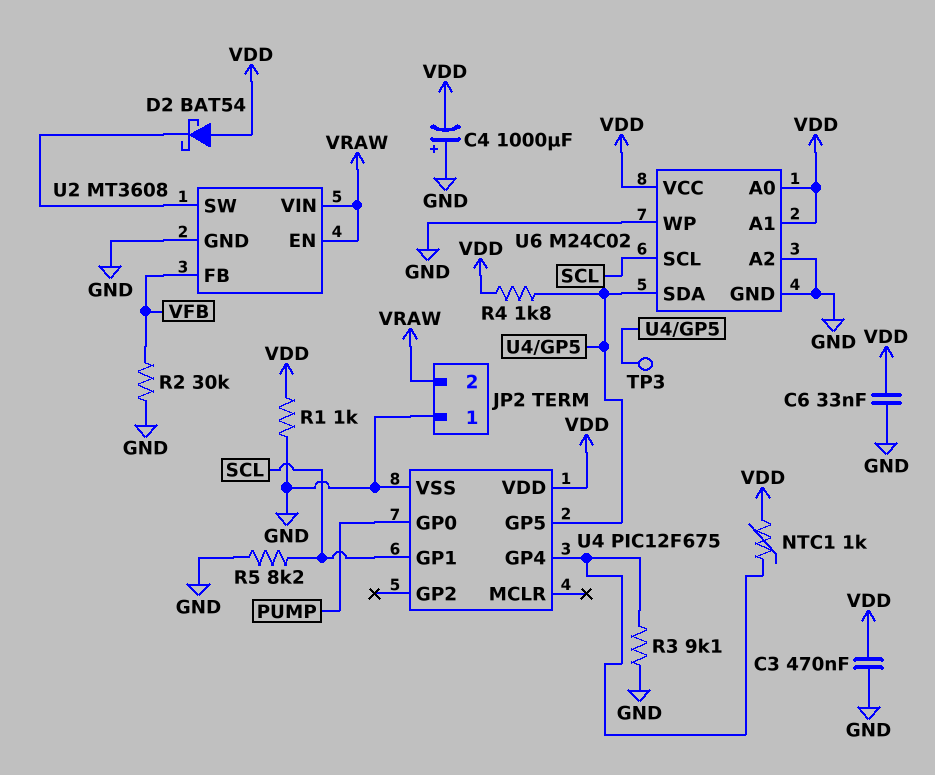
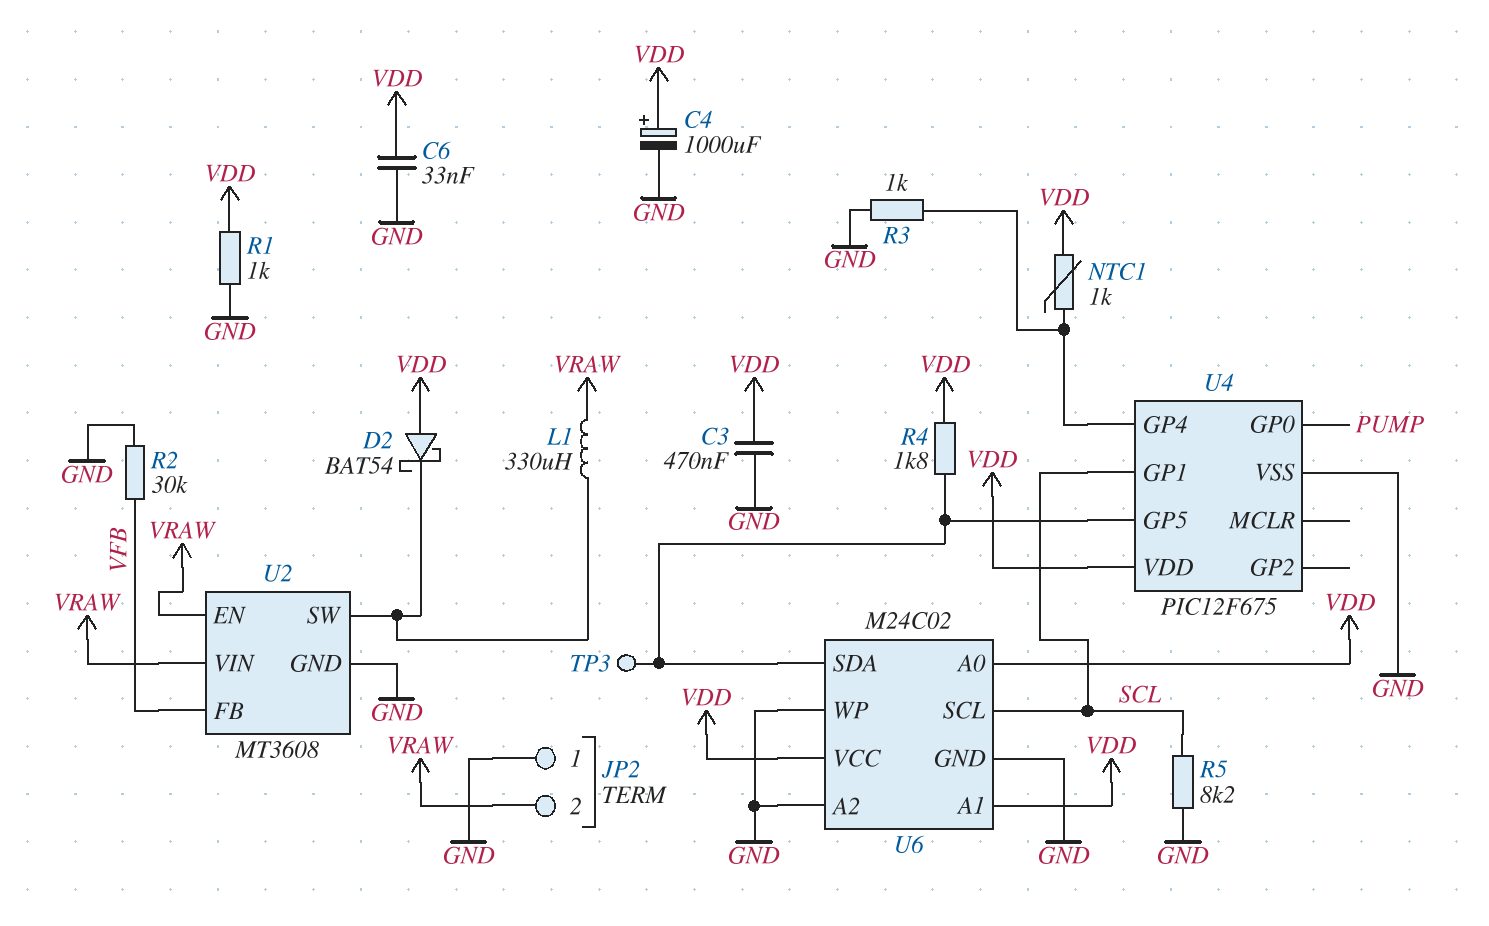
C4: 1000uF (plus GND, minus VDD) -> 1000uF (plus VDD, minus GND)
L1: none -> 330uH (U2/SW, VRAW)
R3: 9.1k (GND, U4/GP4) -> 1k (GND, U4/GP4)

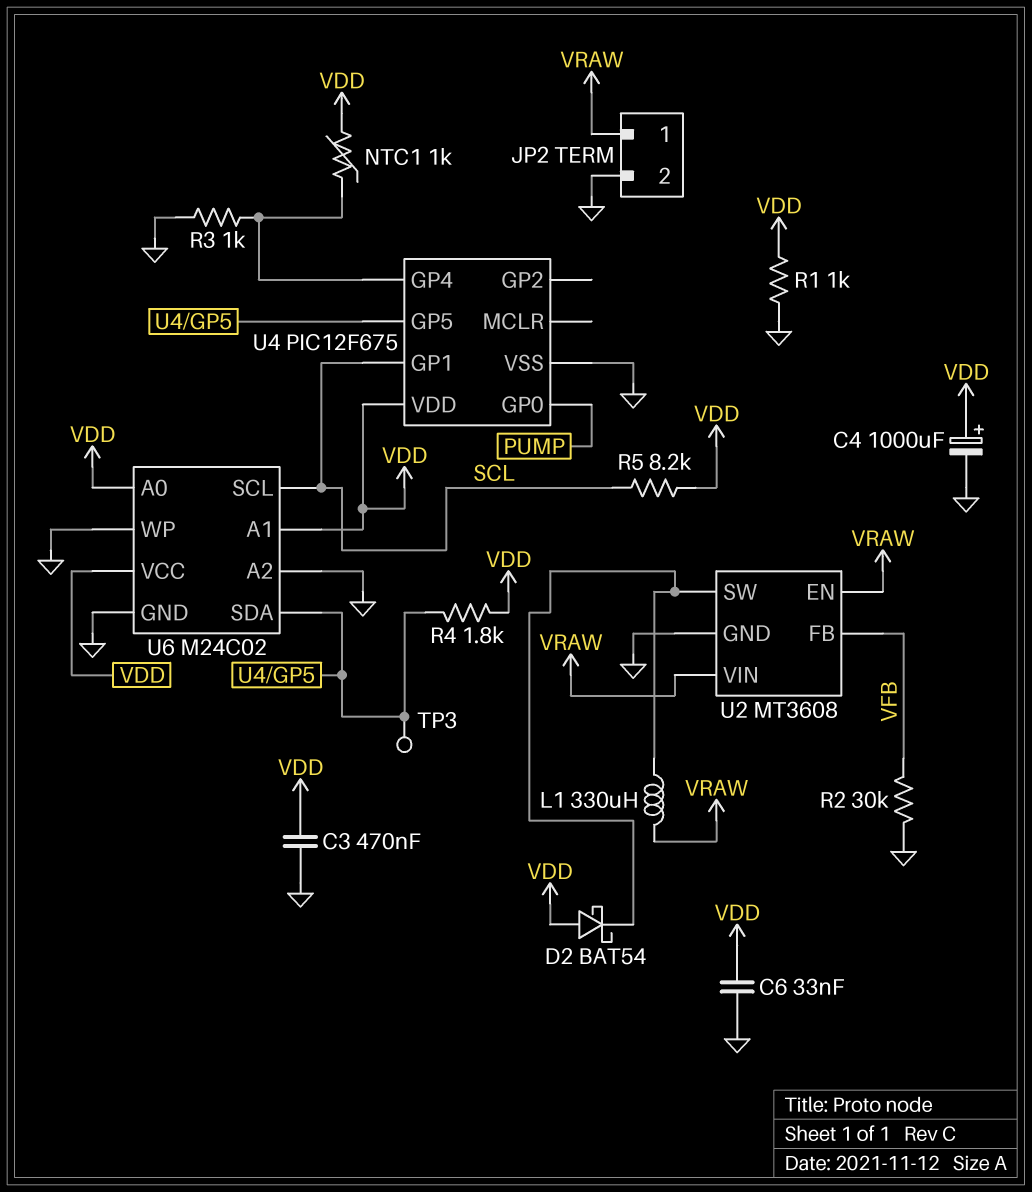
JP2 pin 1: GND -> VRAW
JP2 pin 2: VRAW -> GND
R5: 8.2k (GND, SCL) -> 8.2k (SCL, VDD)

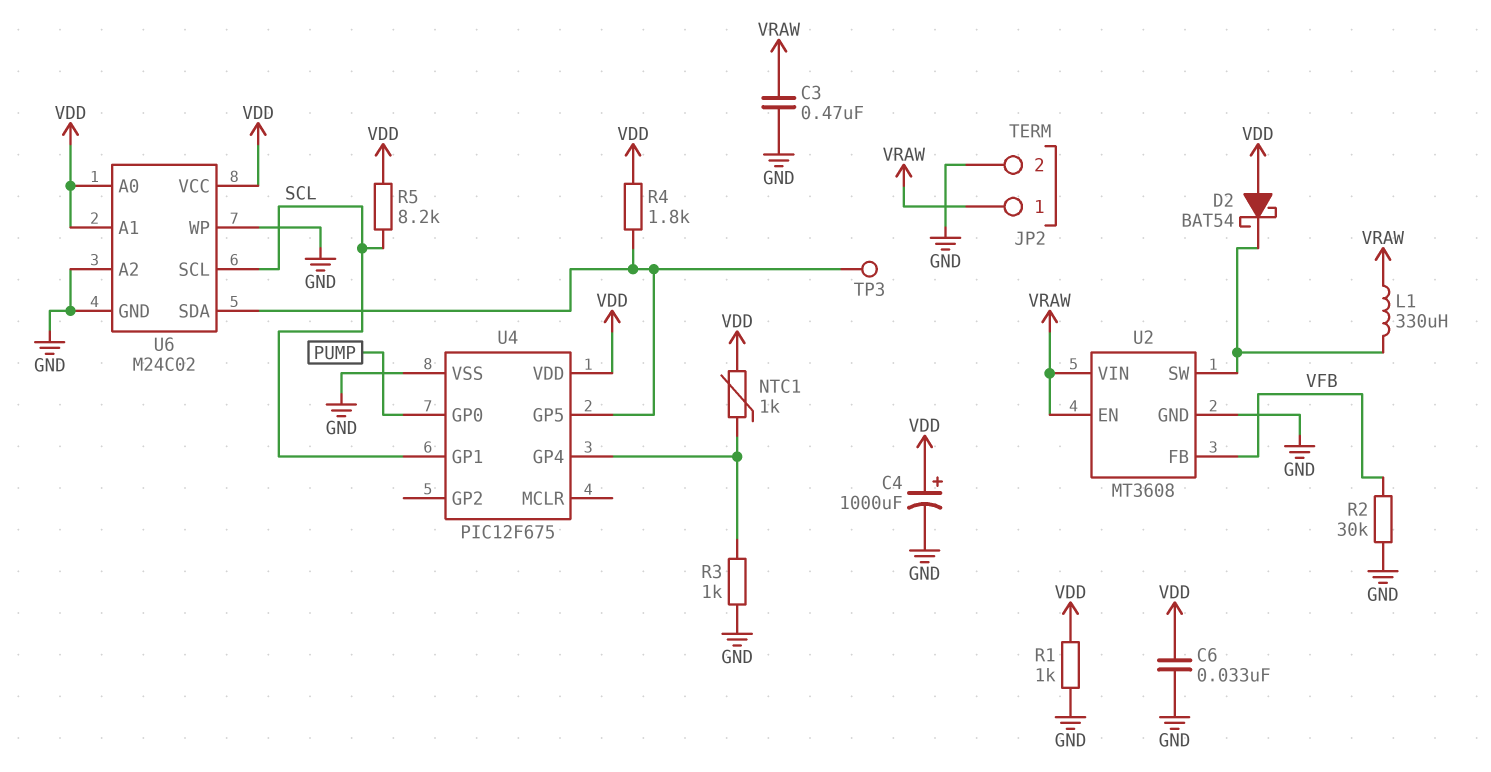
C3: 470nF (GND, VDD) -> 470nF (GND, VRAW)

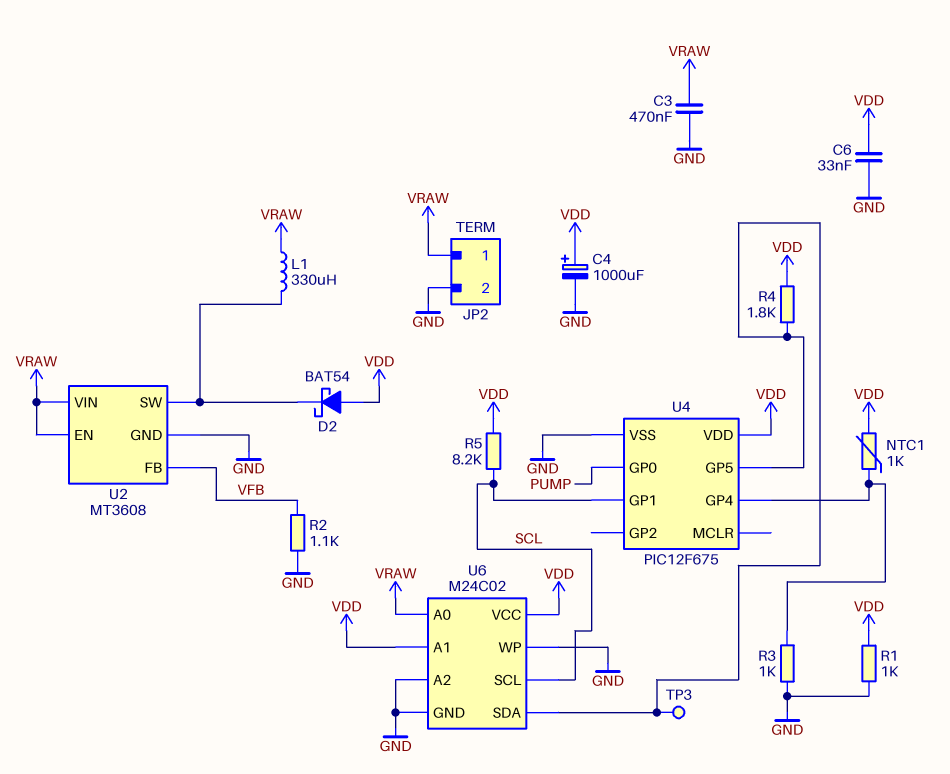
R2: 30k (GND, VFB) -> 1.1k (GND, VFB)
U6 pin A0: VDD -> VRAW

